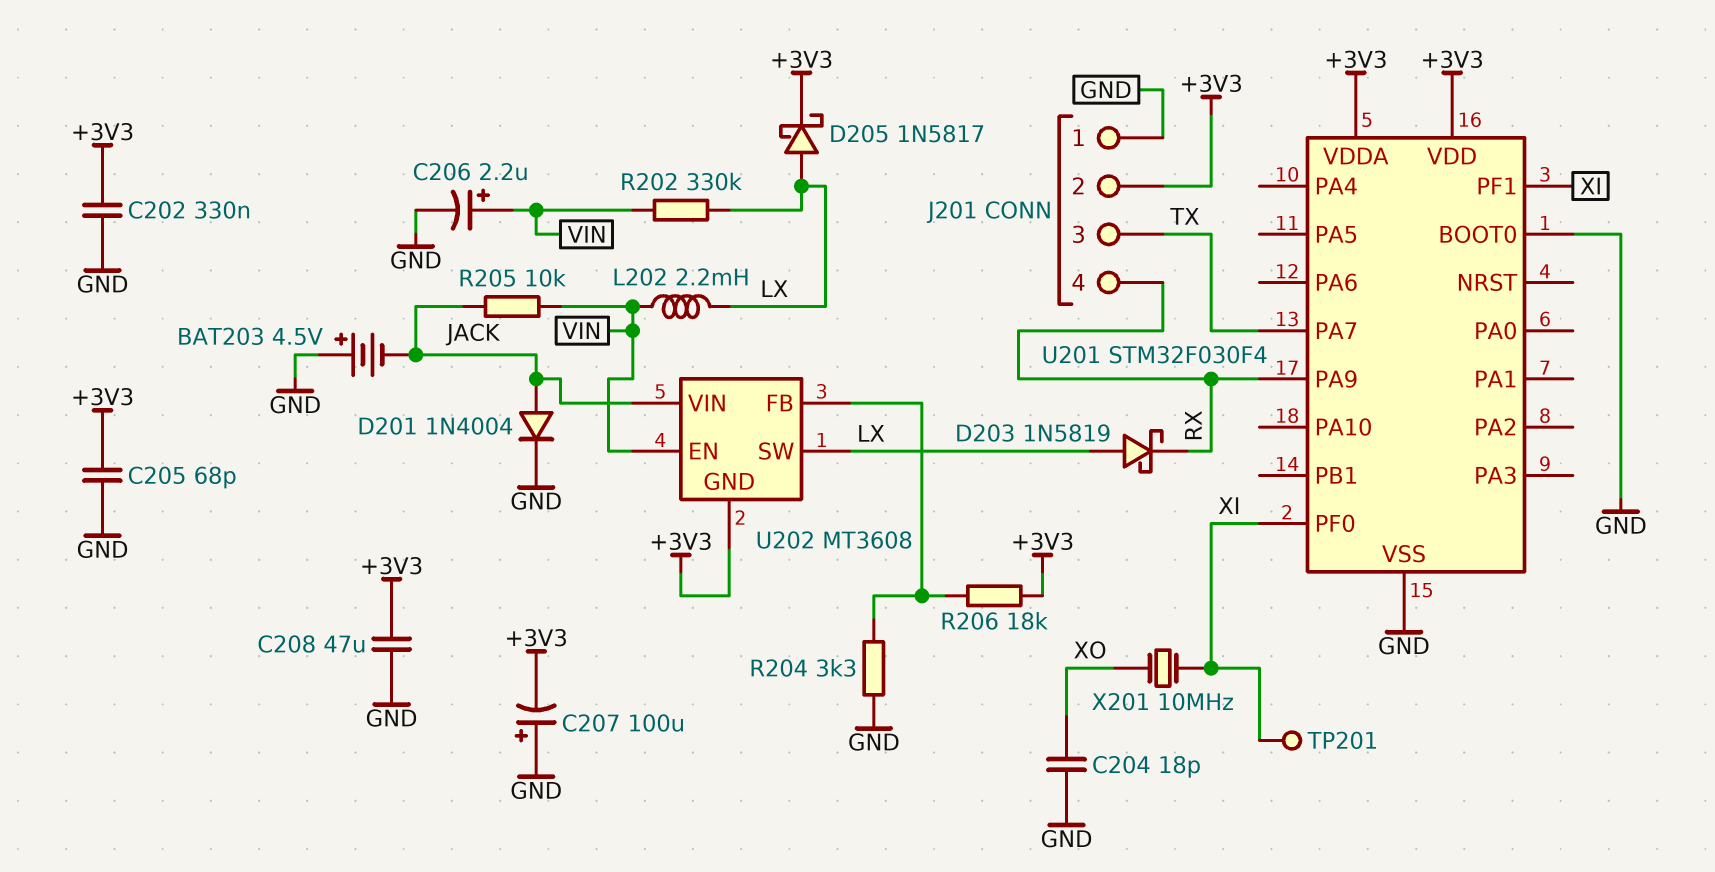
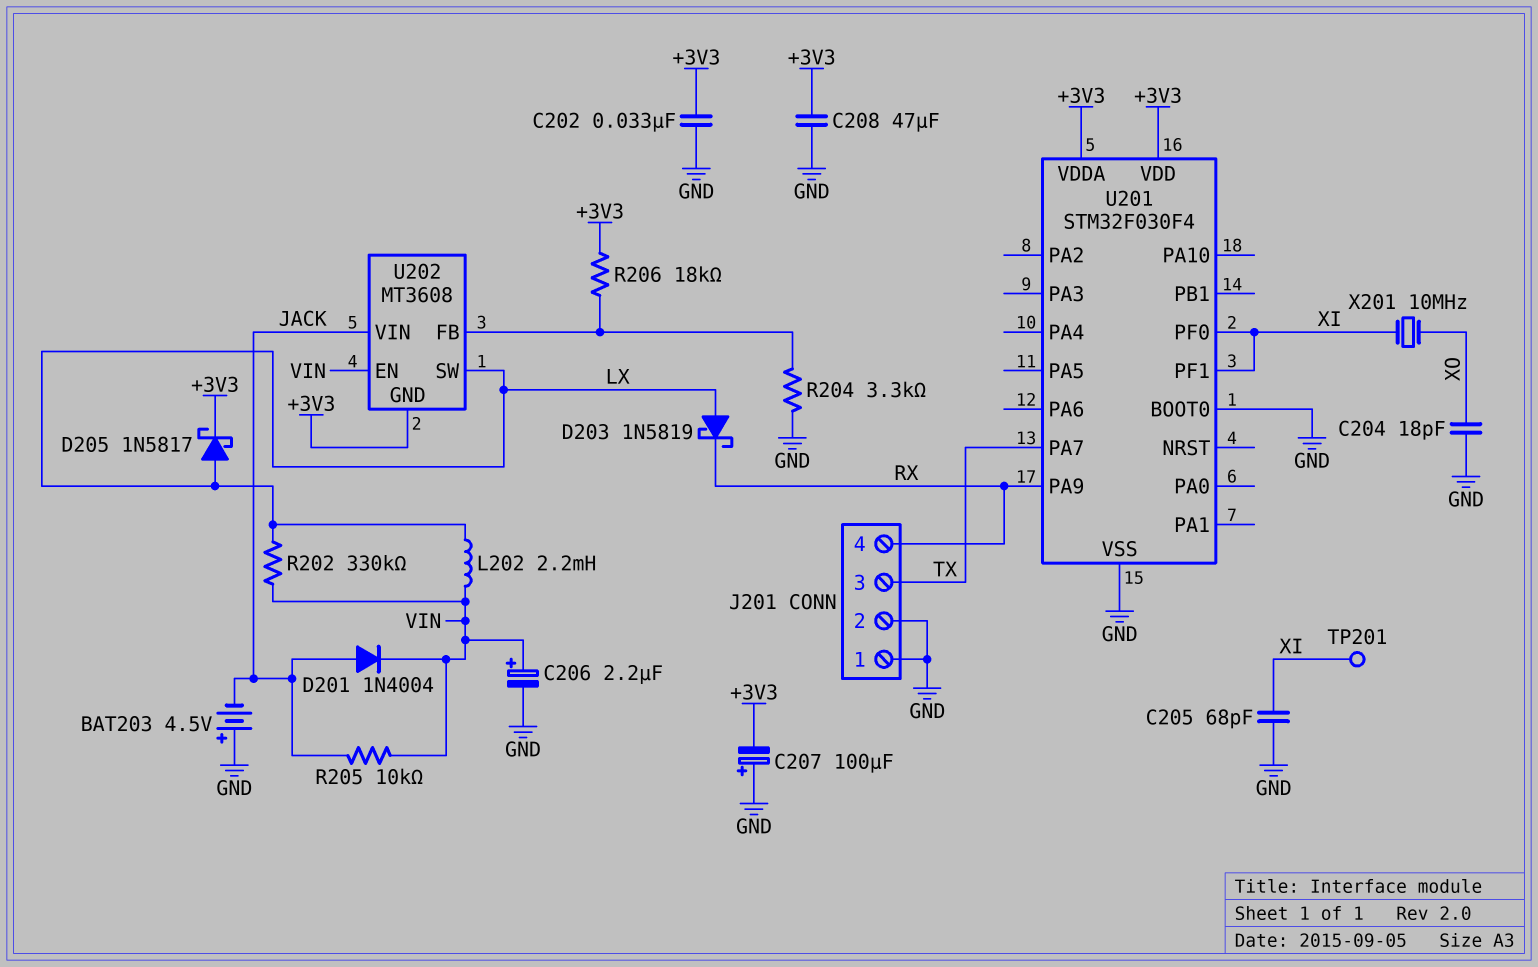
C202: 330nF (+3V3, GND) -> 33nF (+3V3, GND)
C205: 68pF (+3V3, GND) -> 68pF (GND, XI)
D201: diode 1N4004 (A JACK, K GND) -> diode 1N4004 (A JACK, K VIN)
J201 pin 2: +3V3 -> GND

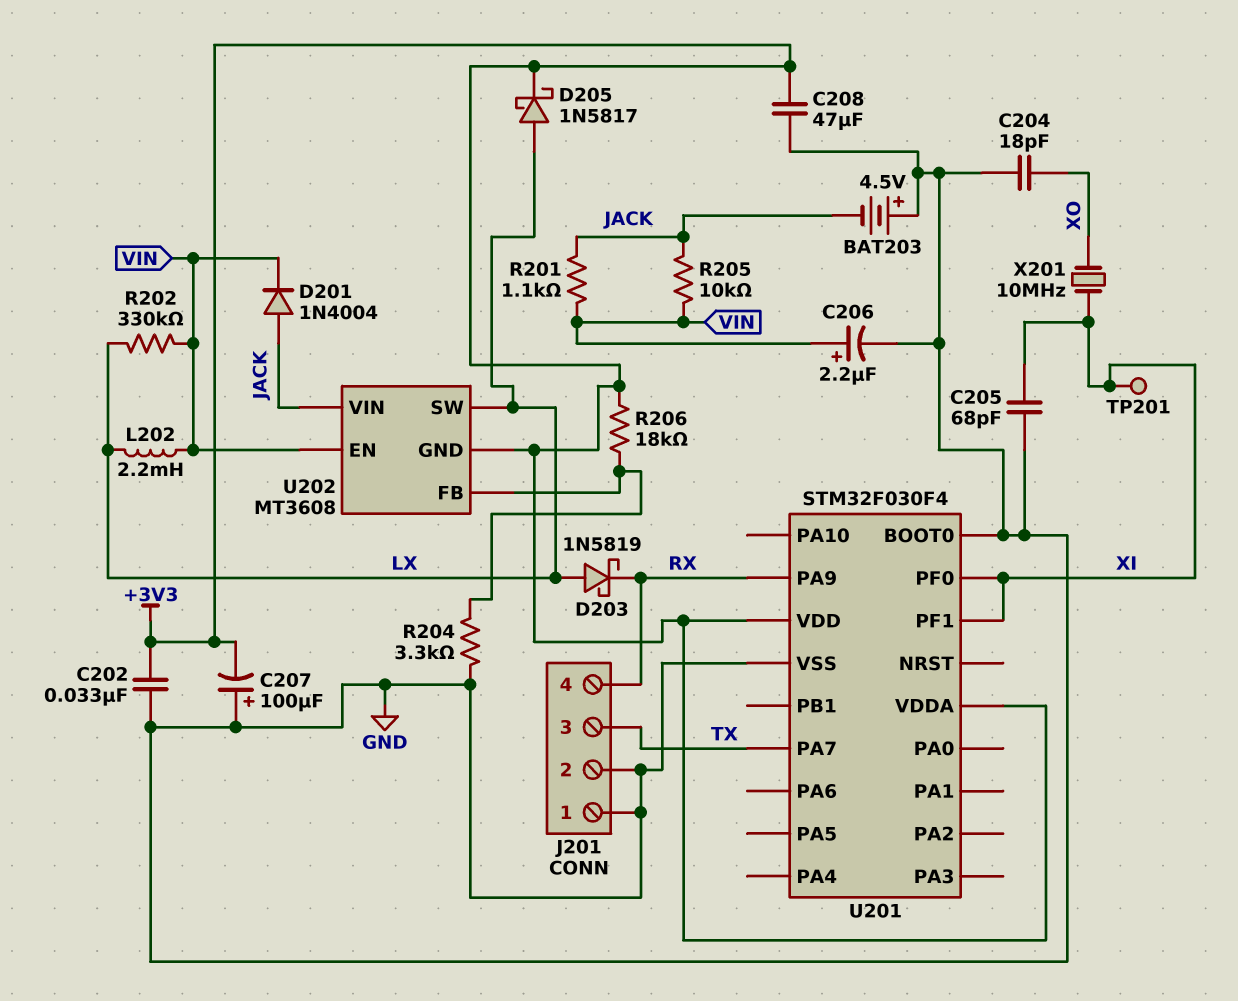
R201: none -> 1.1k (JACK, VIN)

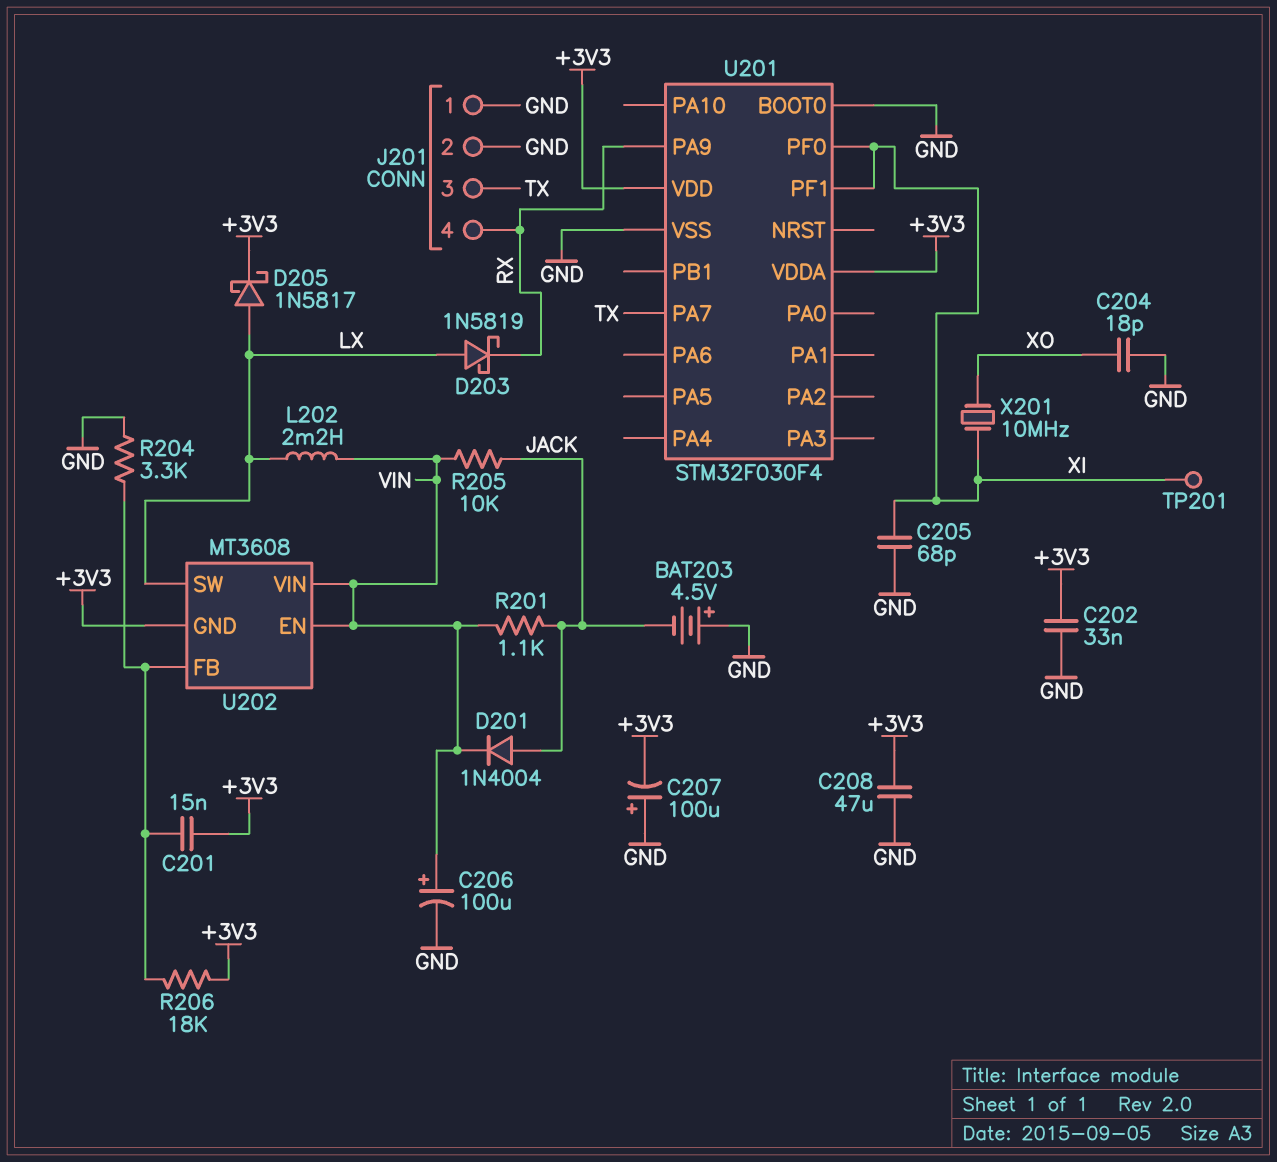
C201: none -> 15nF (+3V3, U202/FB)
C206: 2.2uF (plus VIN, minus GND) -> 100uF (plus VIN, minus GND)
R202: 330k (LX, VIN) -> none
U202 pin VIN: JACK -> VIN

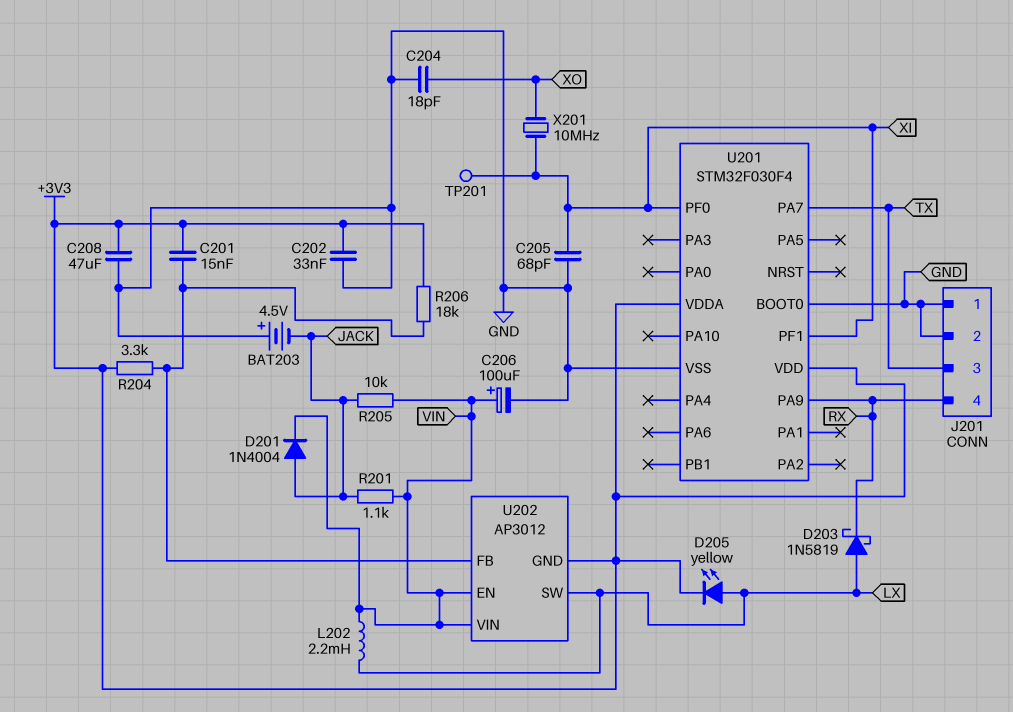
C207: 100uF (plus GND, minus +3V3) -> none
D205: schottky 1N5817 (A LX, K +3V3) -> LED yellow (A LX, K +3V3)
R204: 3.3k (GND, U202/FB) -> 3.3k (+3V3, U202/FB)
U202: MT3608 -> AP3012

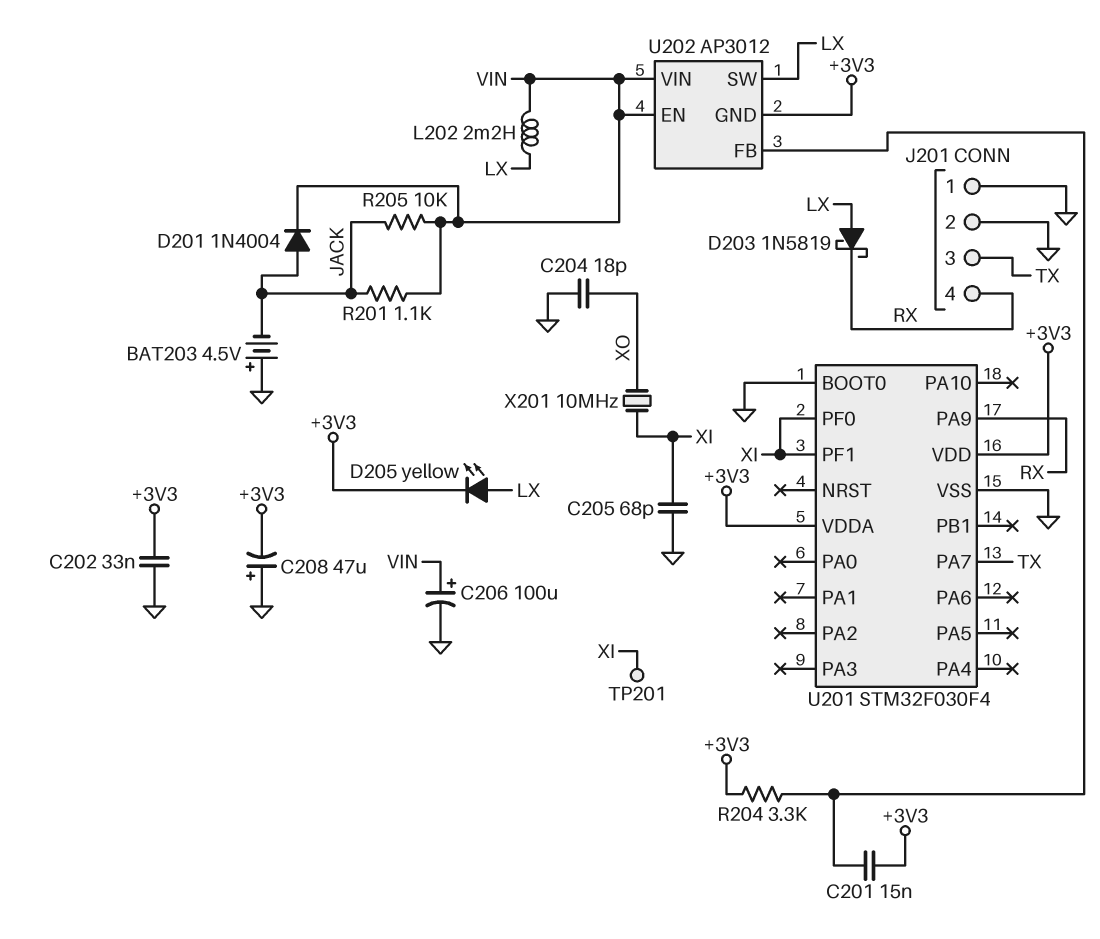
C208: 47uF (+3V3, GND) -> 47uF (plus GND, minus +3V3)
R206: 18k (+3V3, U202/FB) -> none

